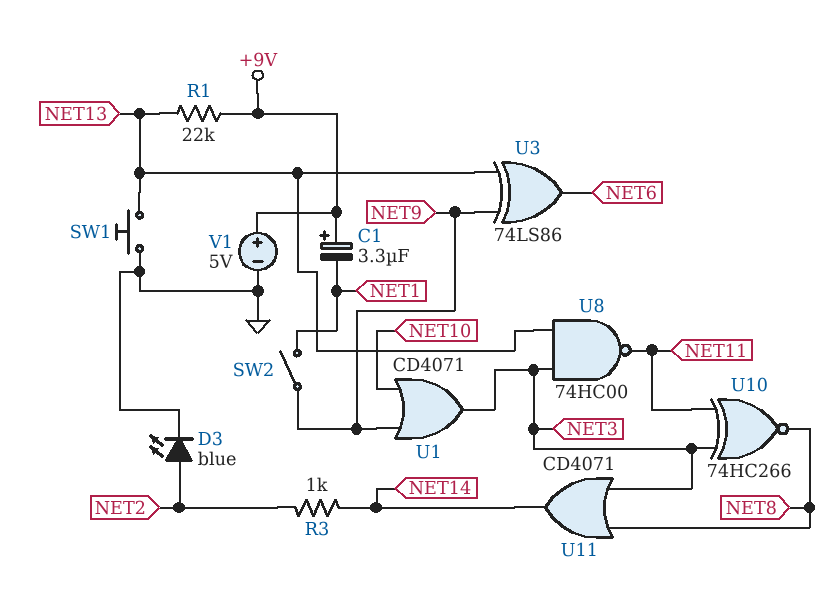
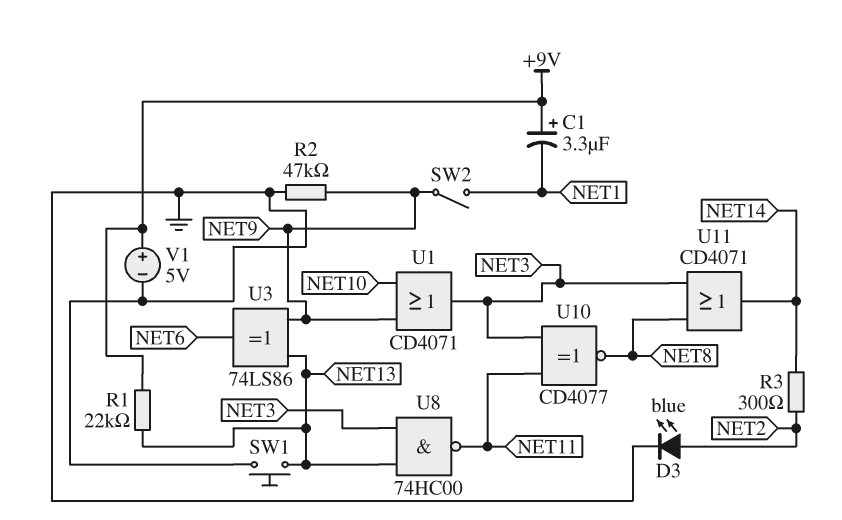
R2: none -> 47k (GND, NET9)
R3: 1k (NET2, NET14) -> 300 (NET2, NET14)
U10: XNOR 74HC266 (in NET3, in NET11, out NET8) -> XNOR CD4077 (in NET3, in NET11, out NET8)

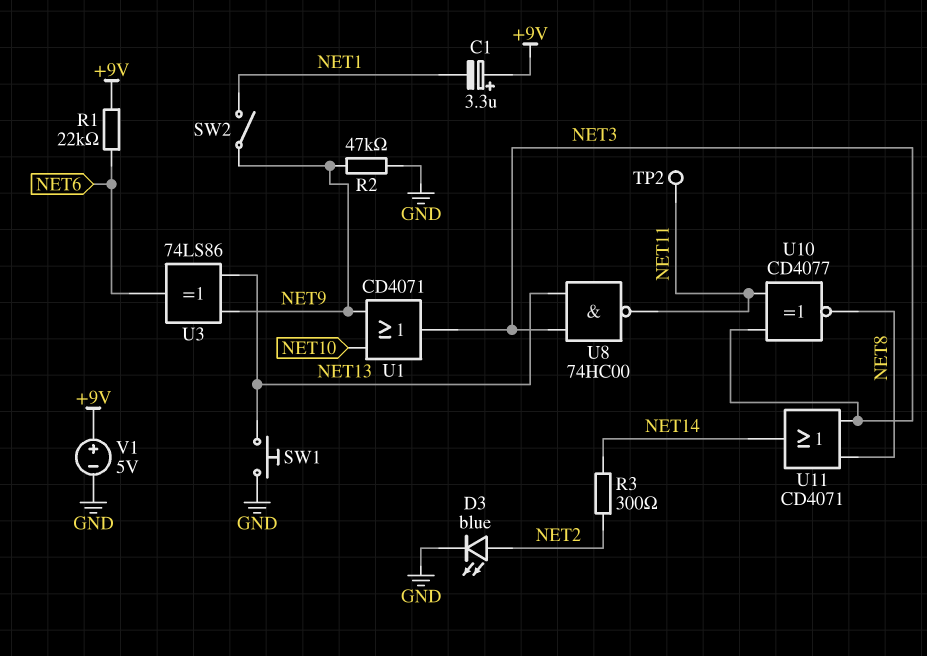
R1: 22k (+9V, NET13) -> 22k (+9V, NET6)
TP2: none -> test point (NET11)

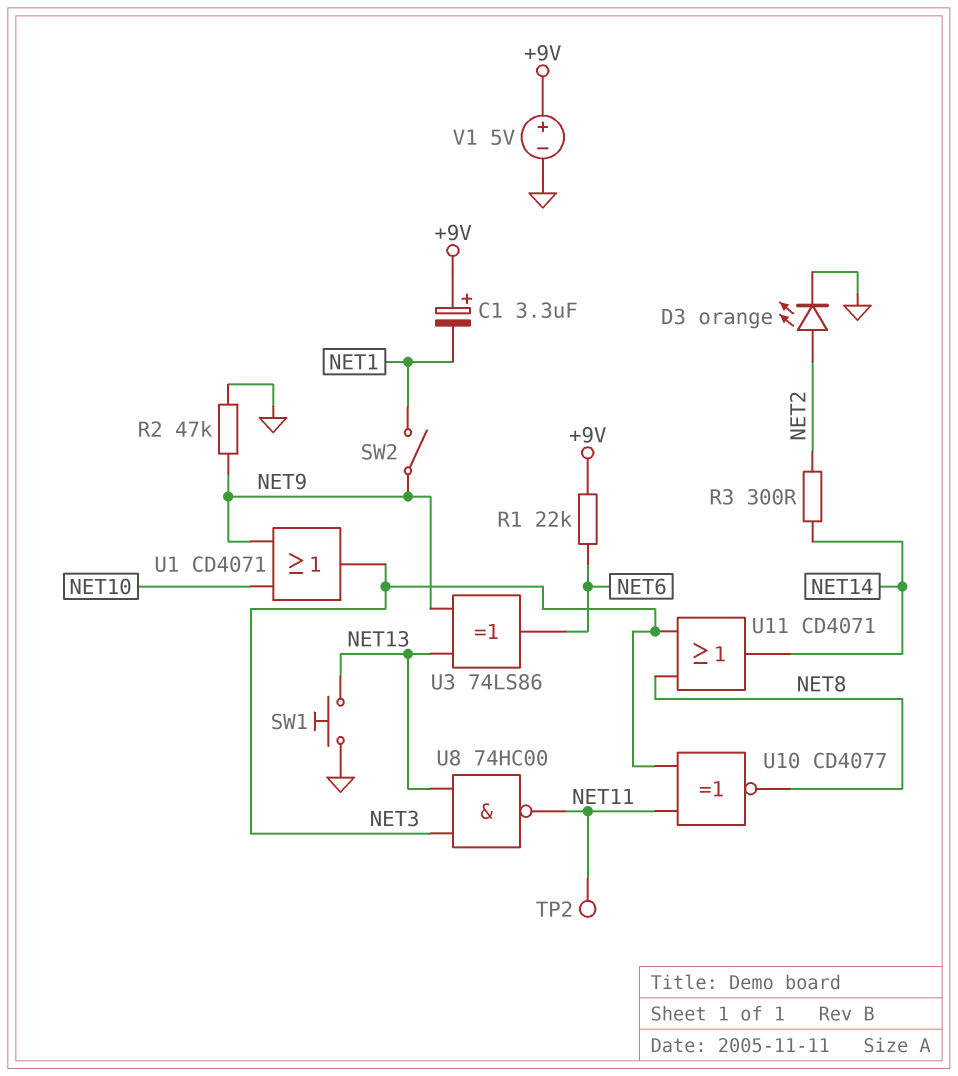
D3: LED blue (A NET2, K GND) -> LED orange (A NET2, K GND)

